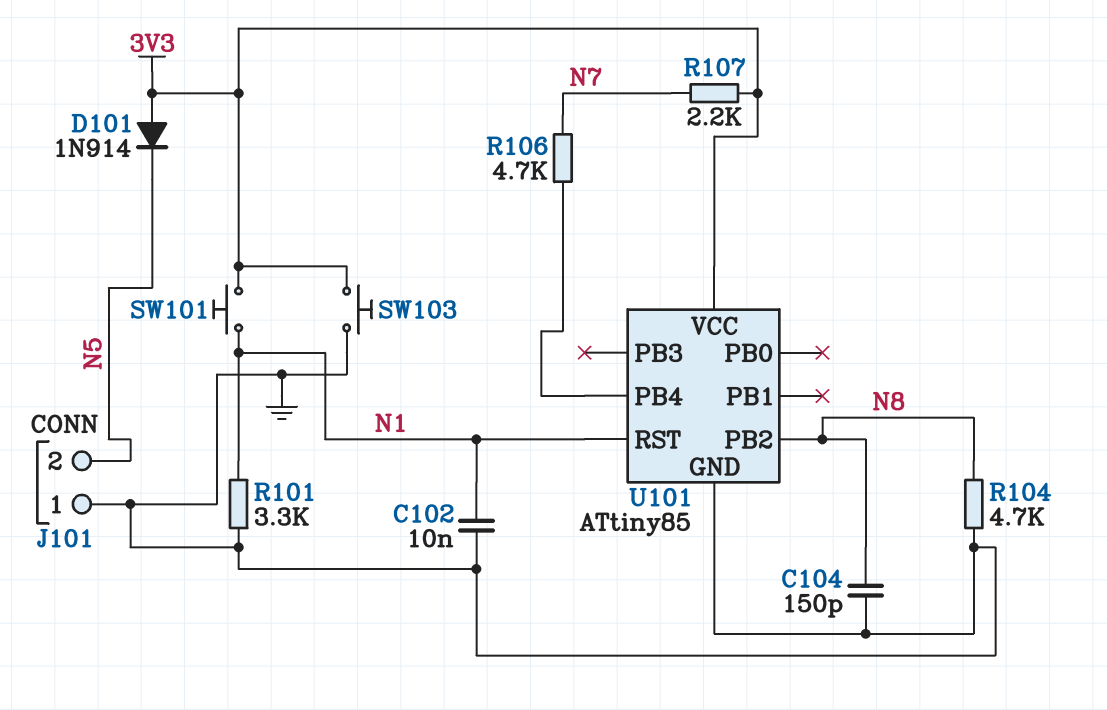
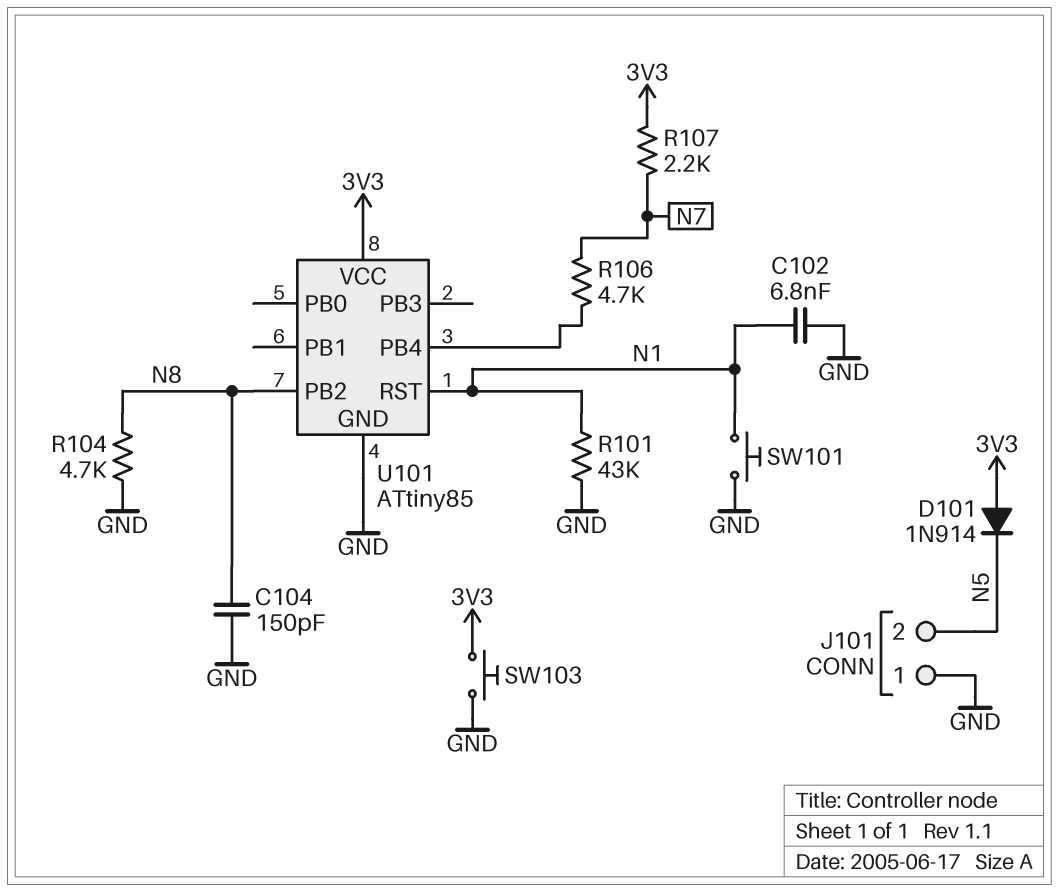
C102: 10nF (GND, N1) -> 6.8nF (GND, N1)
R101: 3.3k (GND, N1) -> 43k (GND, N1)
SW101: button (3V3, N1) -> button (GND, N1)

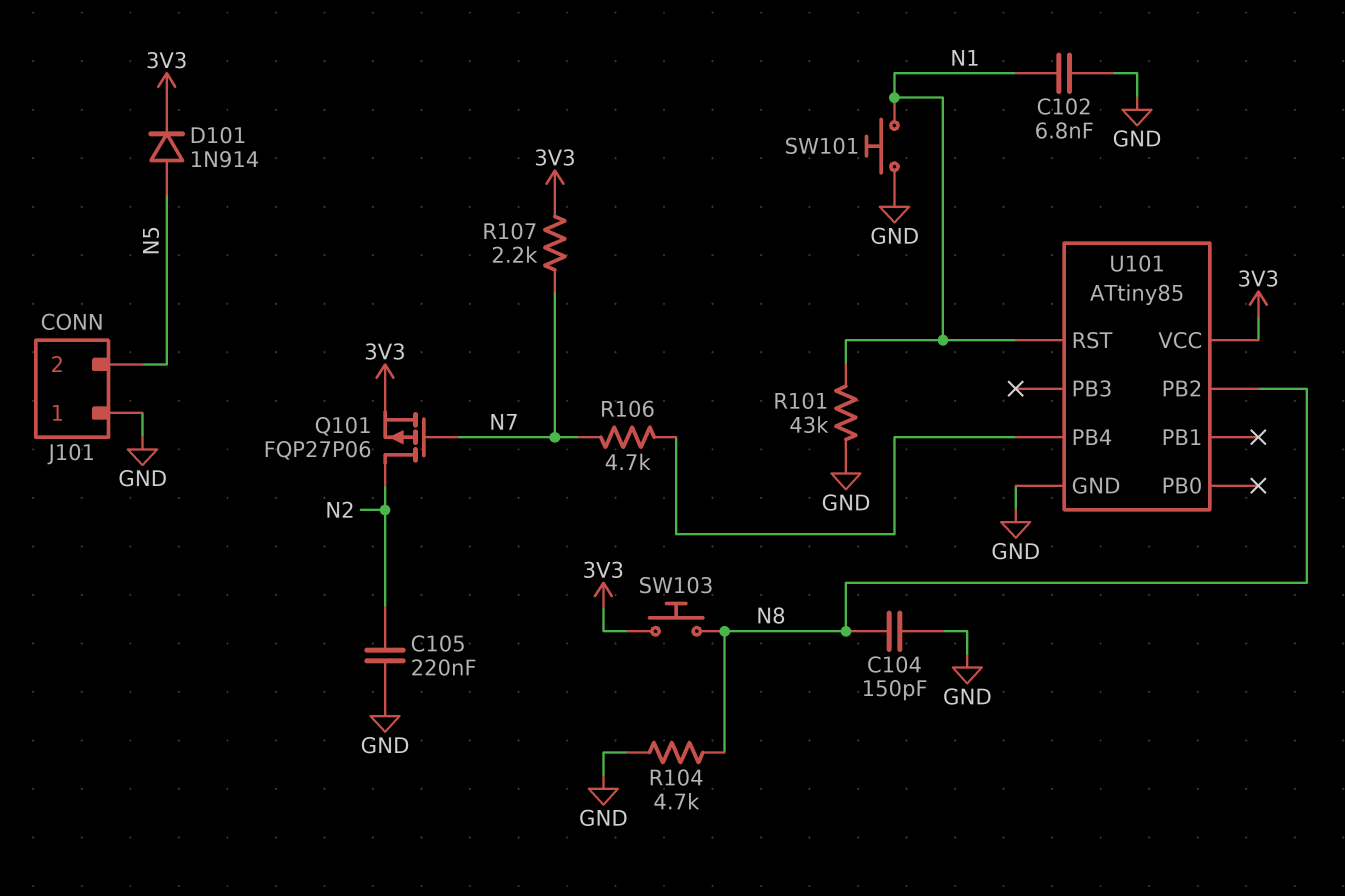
C105: none -> 220nF (GND, N2)
D101: diode 1N914 (A 3V3, K N5) -> diode 1N914 (A N5, K 3V3)
Q101: none -> PMOS FQP27P06 (G N7, D N2, S 3V3)
SW103: button (3V3, GND) -> button (3V3, N8)

